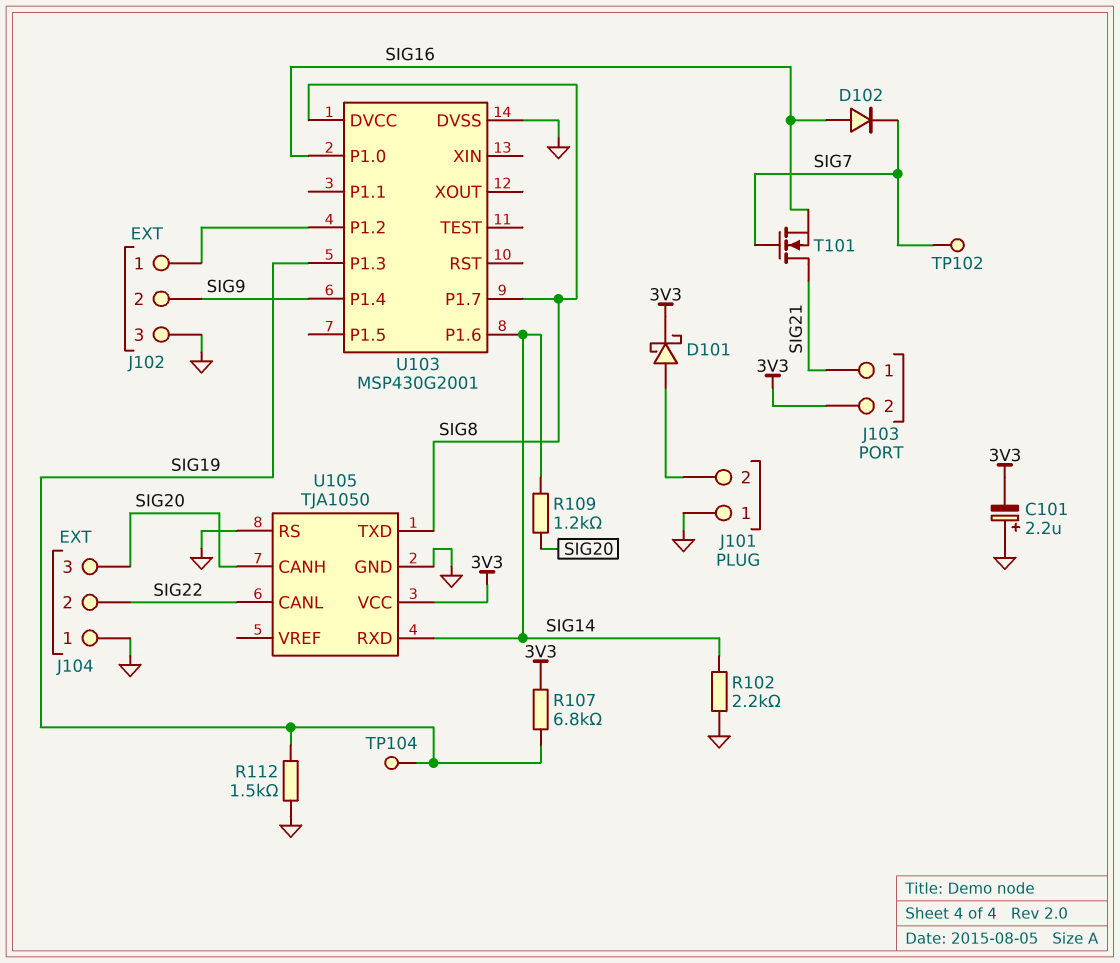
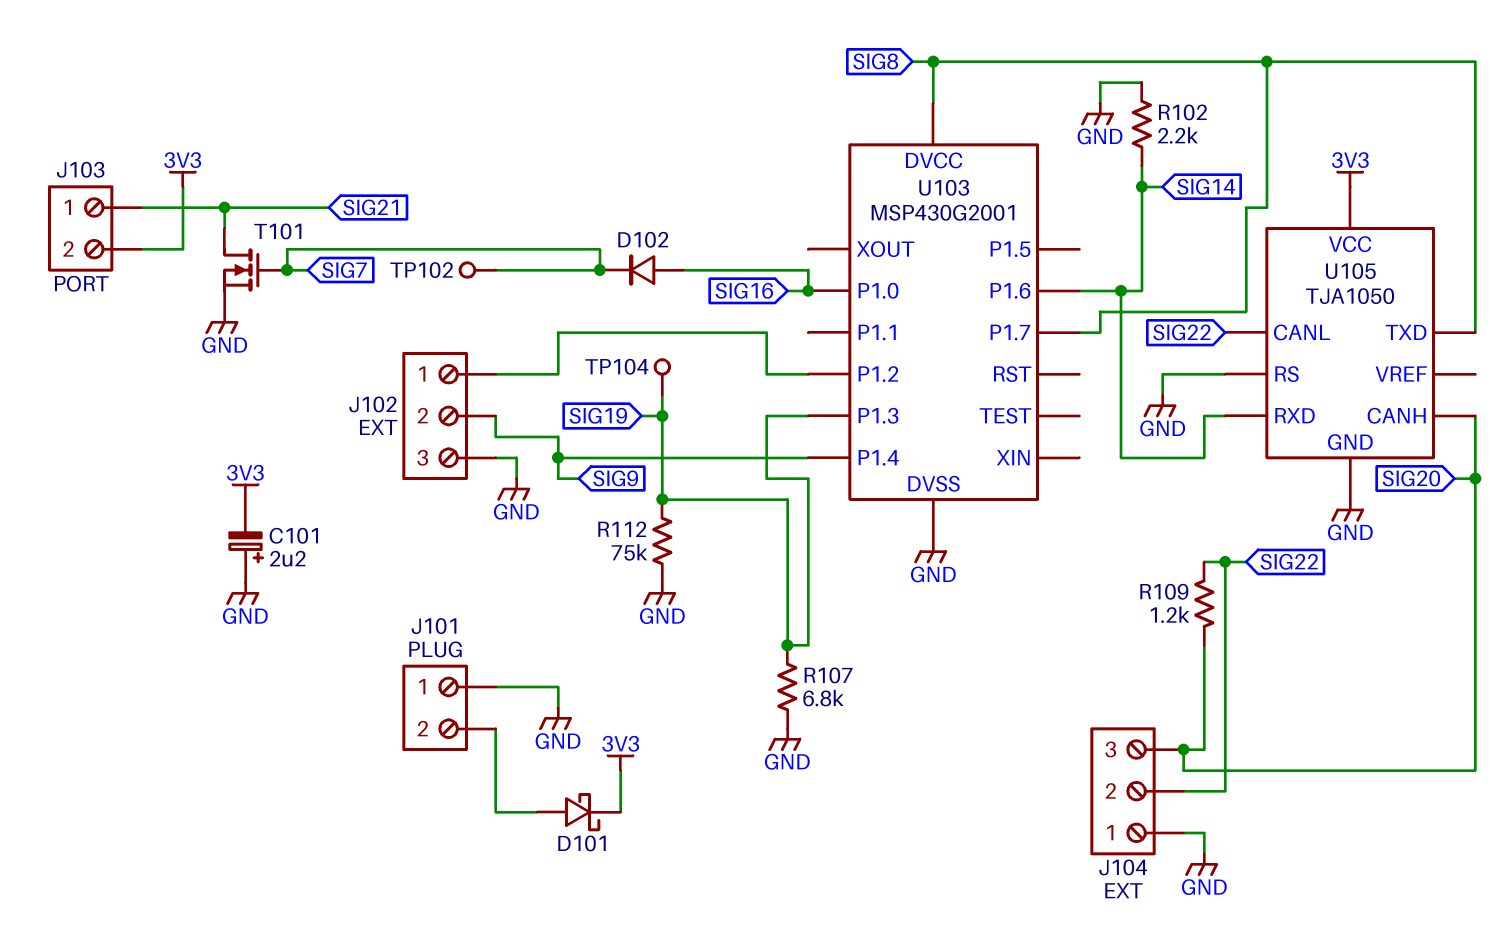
R107: 6.8k (3V3, SIG19) -> 6.8k (GND, SIG19)
R109: 1.2k (SIG14, SIG20) -> 1.2k (SIG20, SIG22)
R112: 1.5k (GND, SIG19) -> 75k (GND, SIG19)
T101: NMOS (G SIG7, D SIG21, S SIG16) -> NMOS (G SIG7, D SIG21, S GND)

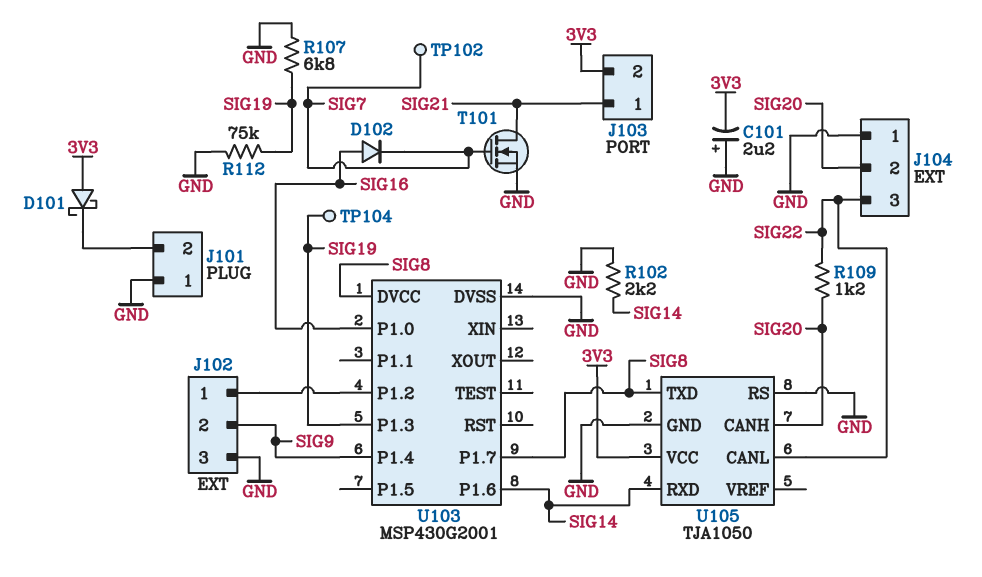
D101: schottky (A J101/2, K 3V3) -> schottky (A 3V3, K J101/2)
J104 pin 2: SIG22 -> SIG20
J104 pin 3: SIG20 -> SIG22

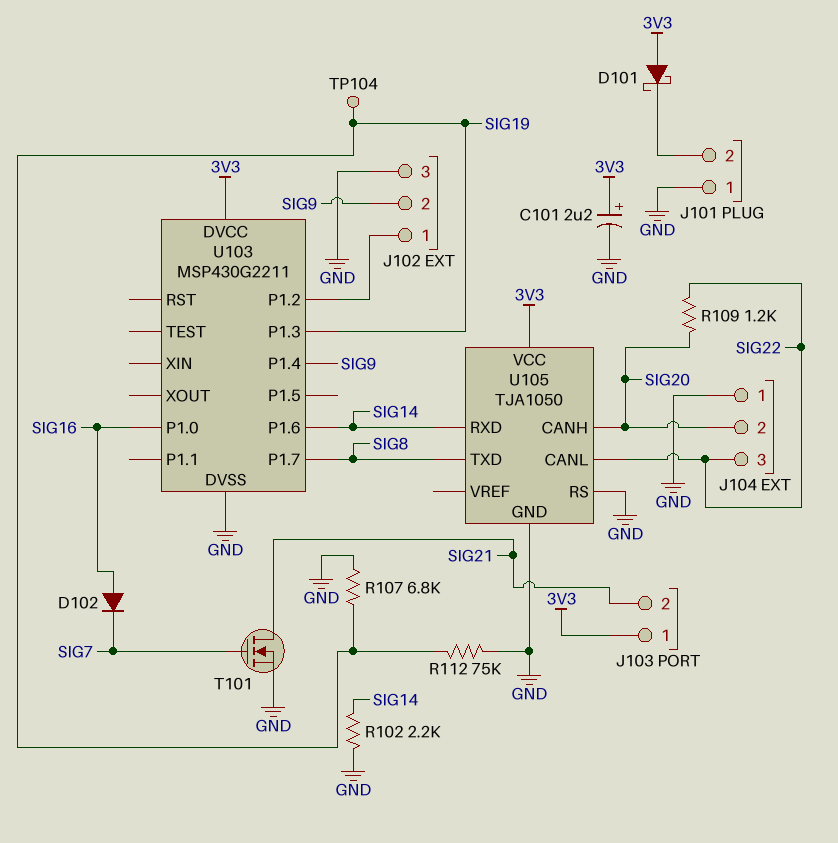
C101: 2.2uF (plus GND, minus 3V3) -> 2.2uF (plus 3V3, minus GND)
J103 pin 1: SIG21 -> 3V3
J103 pin 2: 3V3 -> SIG21
TP102: test point (SIG7) -> none
U103: MSP430G2001 -> MSP430G2211
U103 pin DVCC: SIG8 -> 3V3

